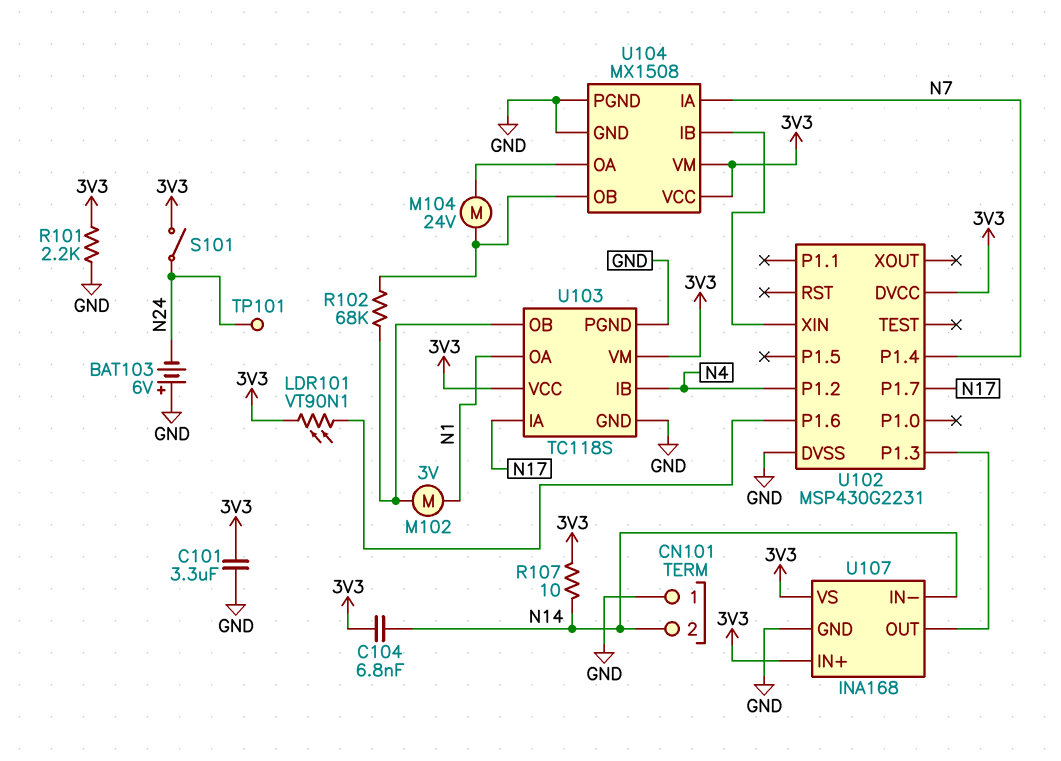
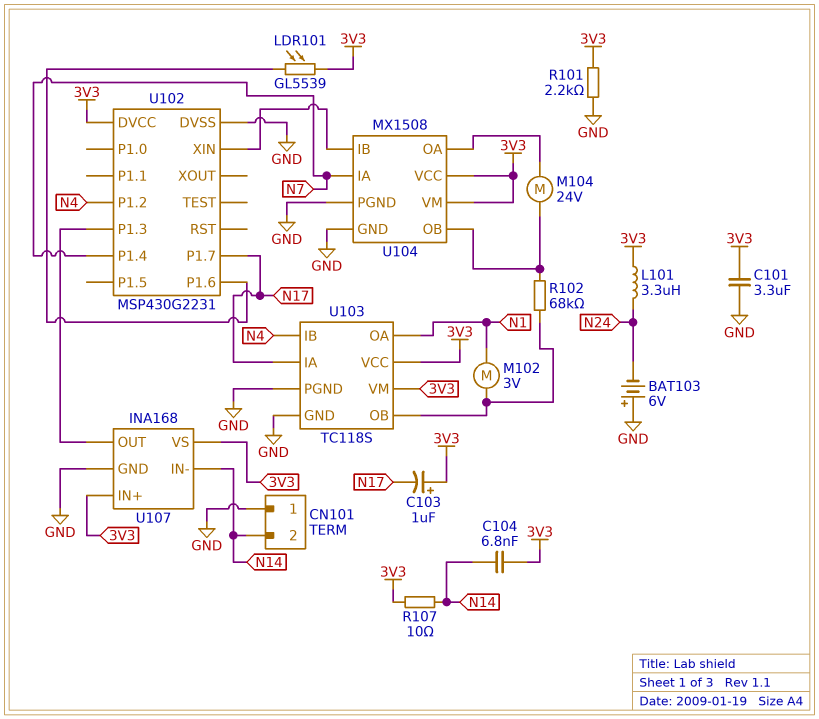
C103: none -> 1uF (plus 3V3, minus N17)
L101: none -> 3.3uH (3V3, N24)
LDR101: VT90N1 (3V3, U102/P1.6) -> GL5539 (3V3, U102/P1.6)
S101: switch (3V3, N24) -> none
TP101: test point (N24) -> none

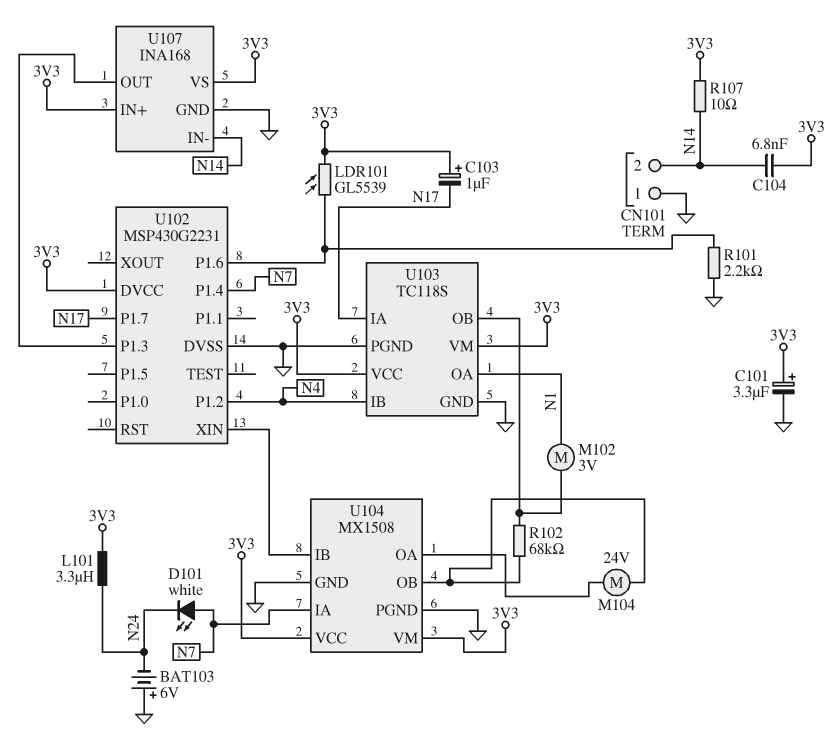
C101: 3.3uF (3V3, GND) -> 3.3uF (plus 3V3, minus GND)
D101: none -> LED white (A N7, K N24)
R101: 2.2k (3V3, GND) -> 2.2k (GND, U102/P1.6)

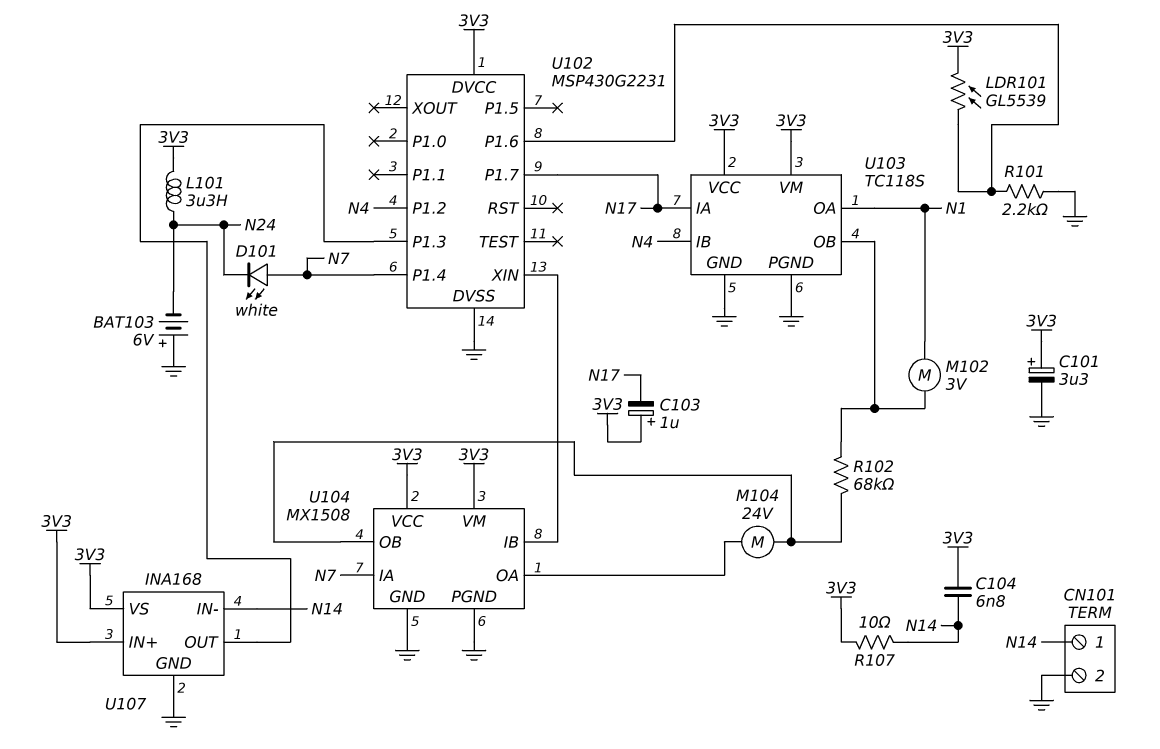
CN101 pin 1: GND -> N14
CN101 pin 2: N14 -> GND

